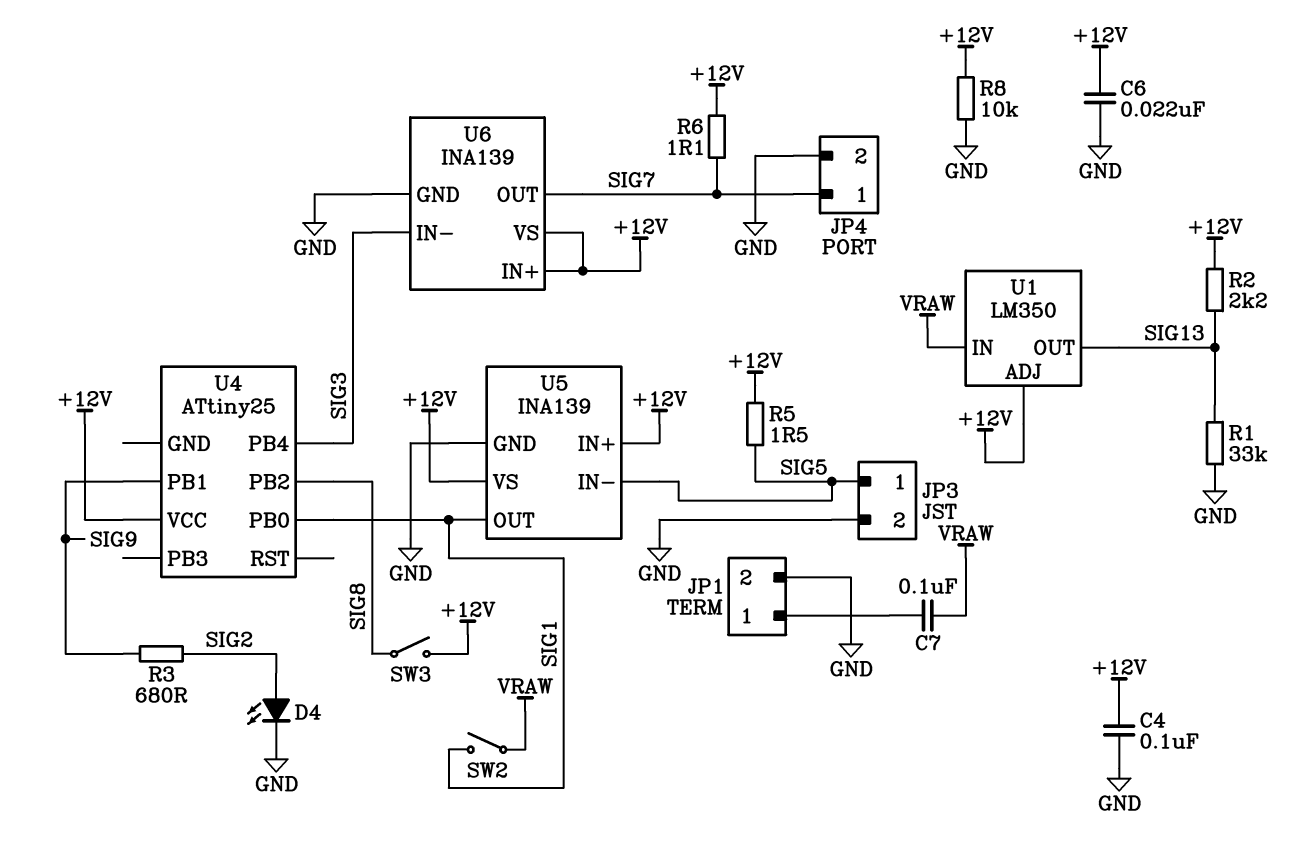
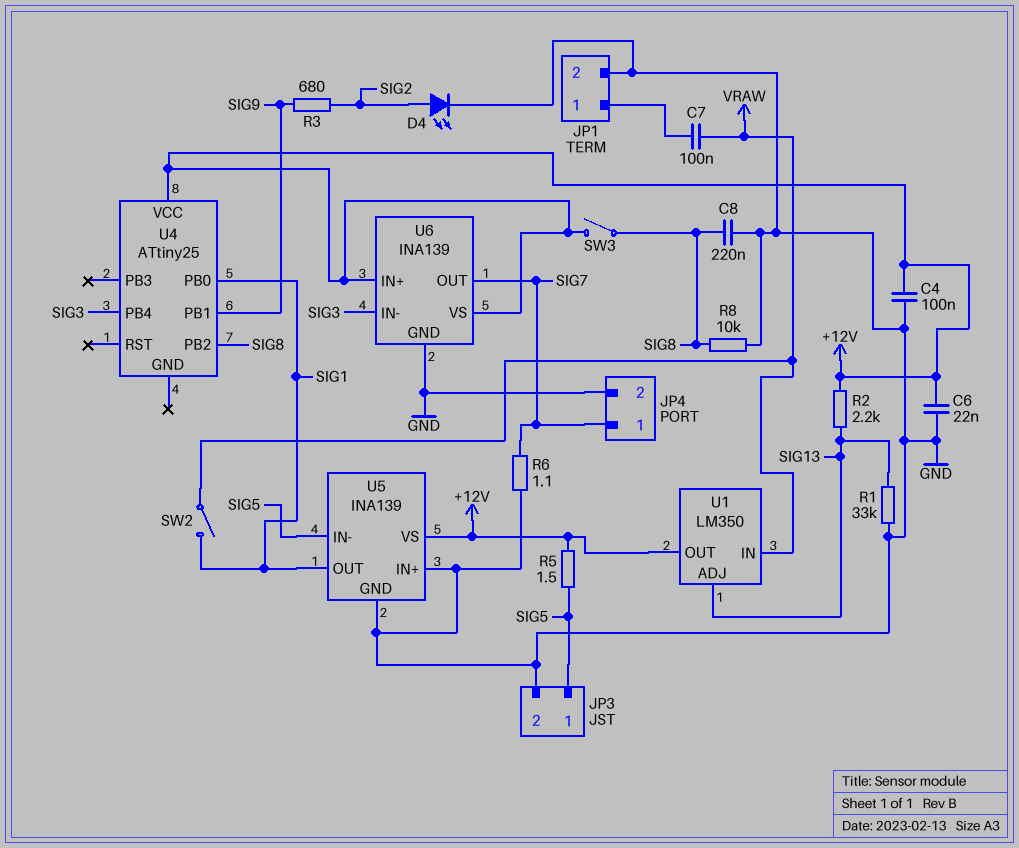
C8: none -> 220nF (GND, SIG8)
R6: 1.1 (+12V, SIG7) -> 1.1 (GND, SIG7)
R8: 10k (+12V, GND) -> 10k (GND, SIG8)
U1 pin ADJ: +12V -> SIG13
U1 pin OUT: SIG13 -> +12V
U5 pin IN+: +12V -> GND

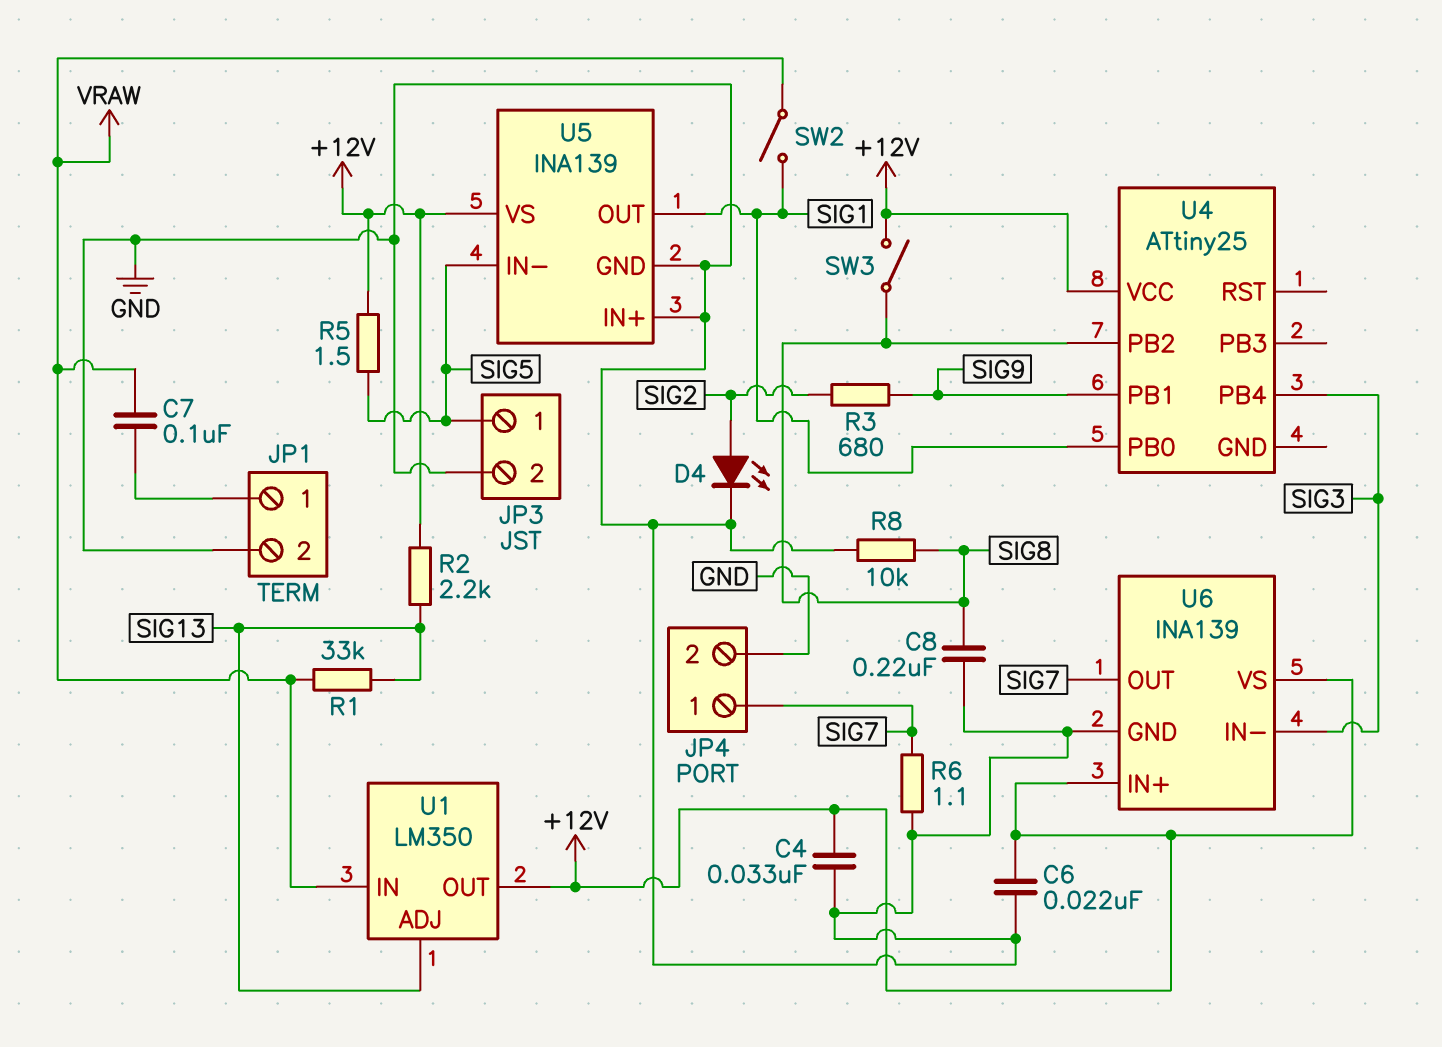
C4: 100nF (+12V, GND) -> 33nF (+12V, GND)
R1: 33k (GND, SIG13) -> 33k (SIG13, VRAW)

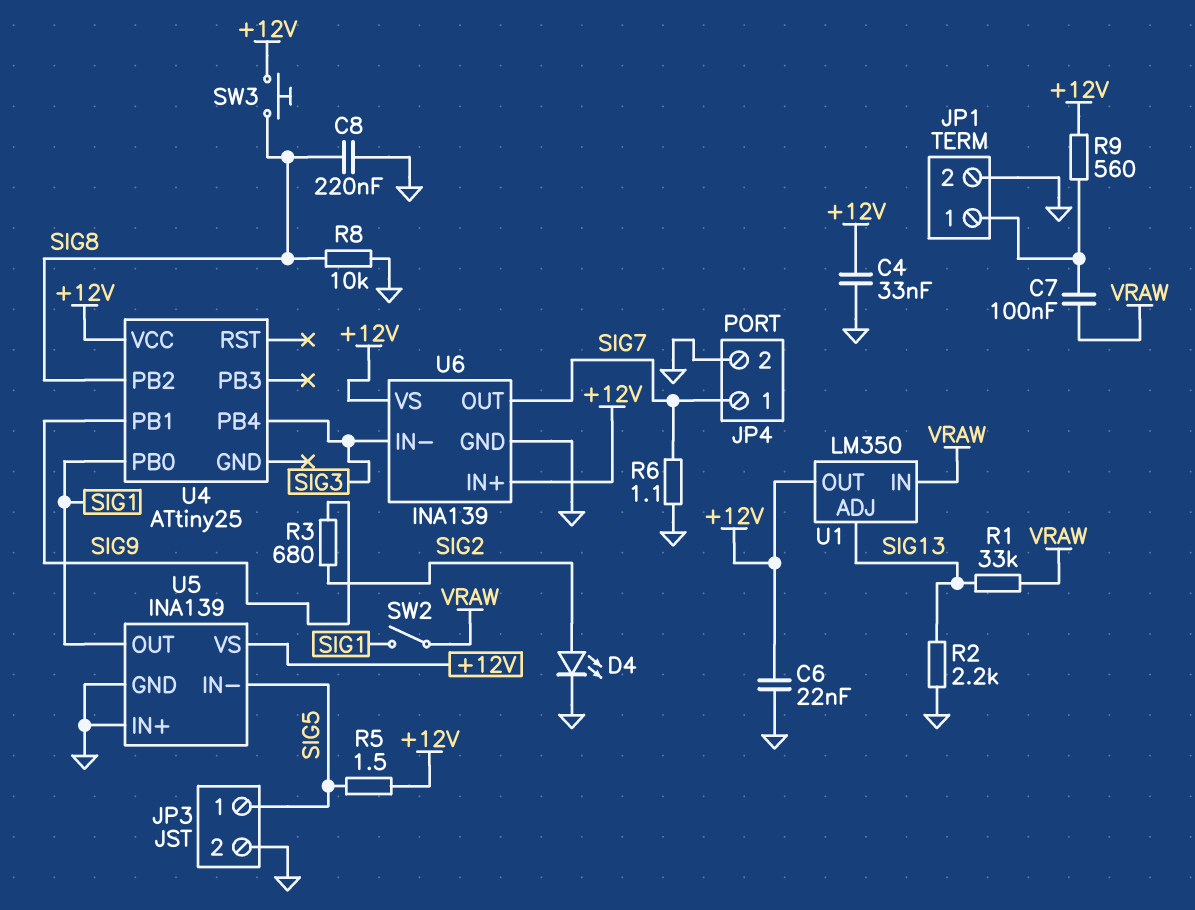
R2: 2.2k (+12V, SIG13) -> 2.2k (GND, SIG13)
R9: none -> 560 (+12V, JP1/1)
SW3: switch (+12V, SIG8) -> button (+12V, SIG8)

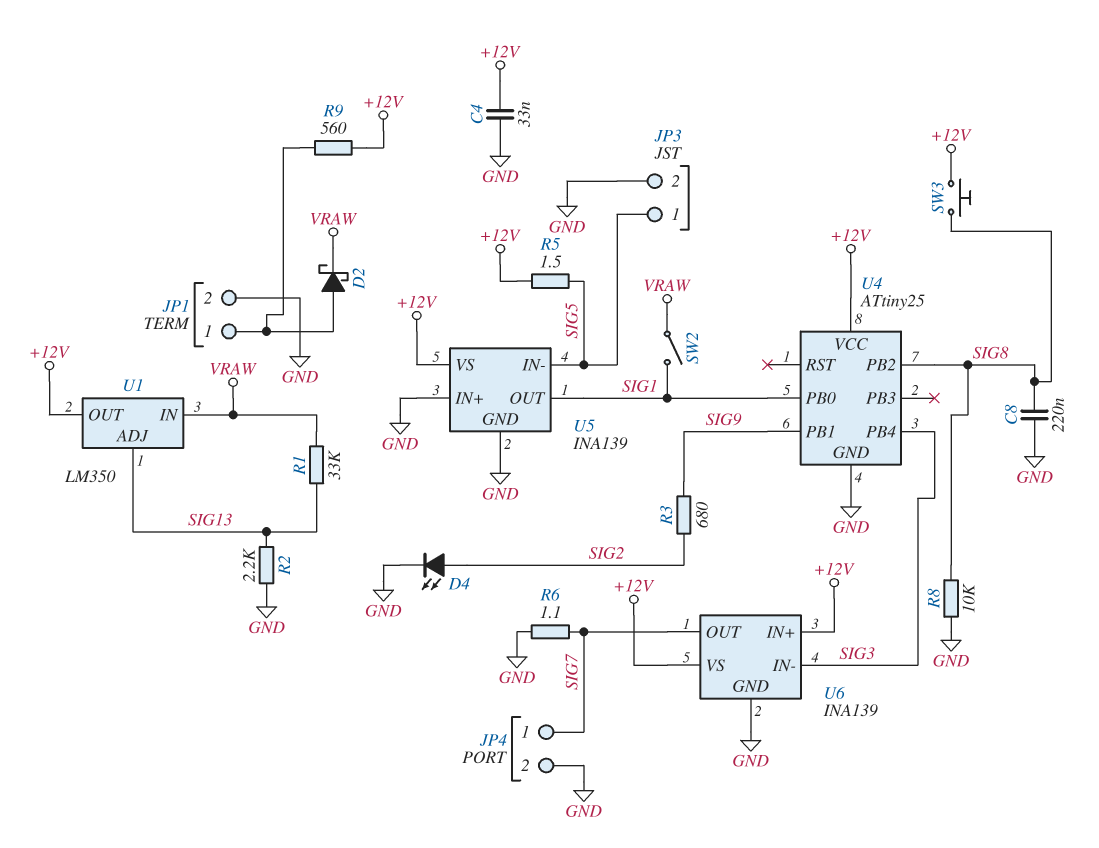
C6: 22nF (+12V, GND) -> none
C7: 100nF (JP1/1, VRAW) -> none
D2: none -> schottky (A JP1/1, K VRAW)
U4 pin GND: none -> GND

